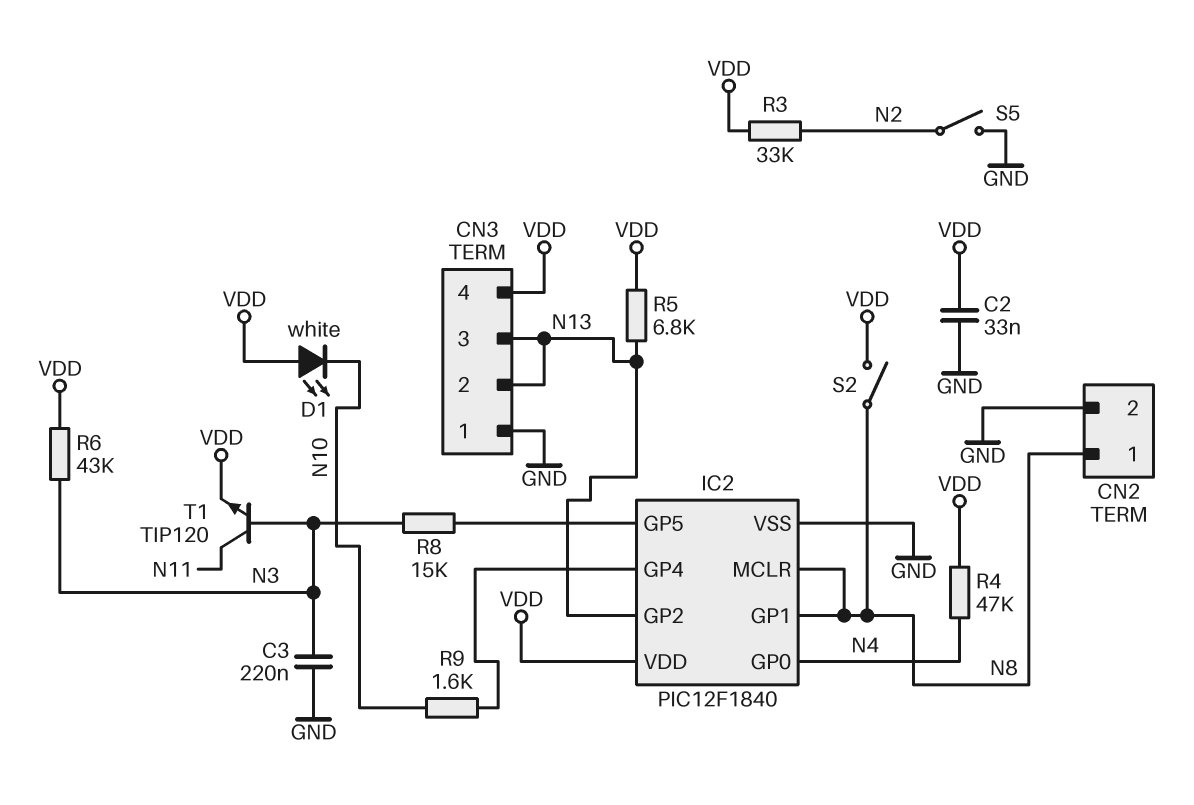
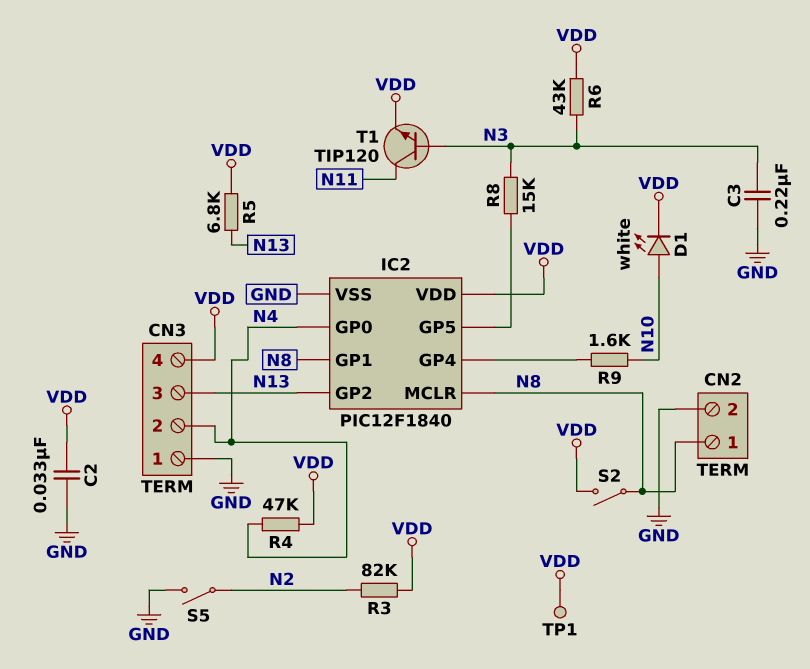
CN3 pin 2: N13 -> N4
D1: LED white (A VDD, K N10) -> LED white (A N10, K VDD)
R3: 33k (N2, VDD) -> 82k (N2, VDD)
TP1: none -> test point (VDD)

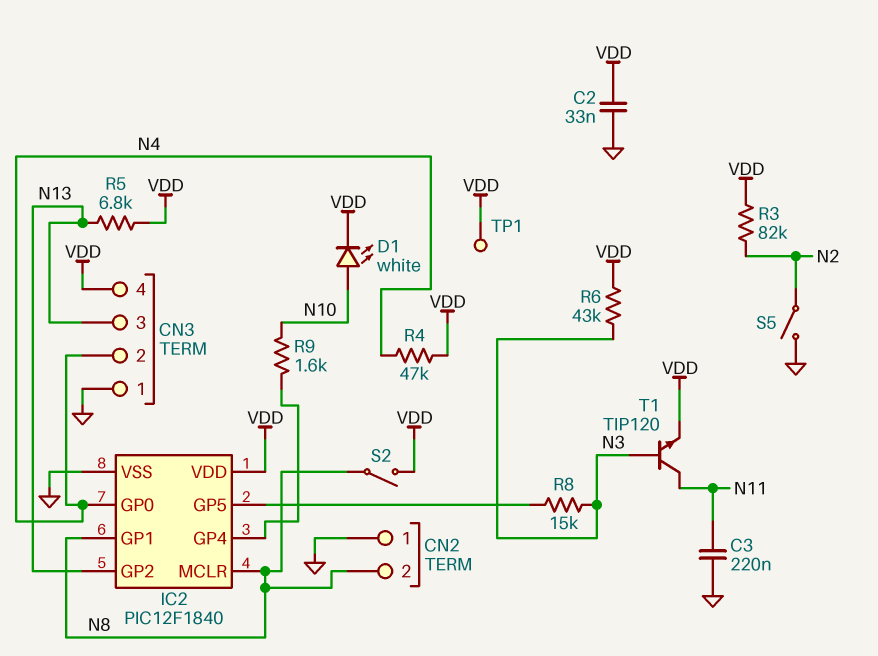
C3: 220nF (GND, N3) -> 220nF (GND, N11)
CN2 pin 1: N8 -> GND
CN2 pin 2: GND -> N8

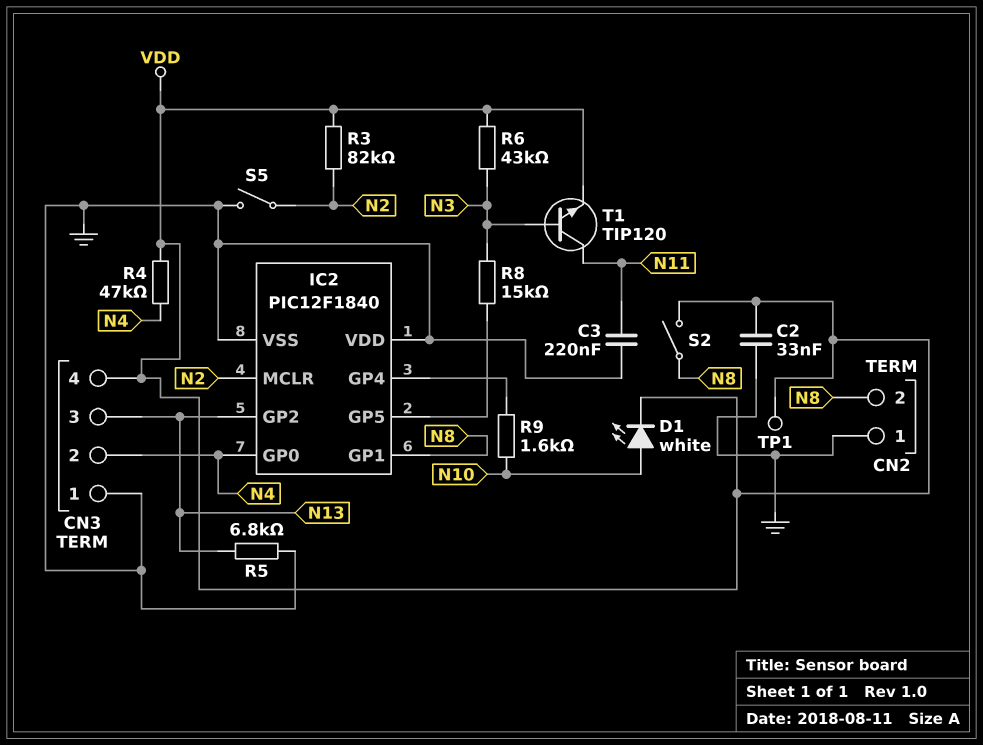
IC2 pin MCLR: N8 -> N2
IC2 pin VDD: VDD -> GND
R5: 6.8k (N13, VDD) -> 6.8k (GND, N13)

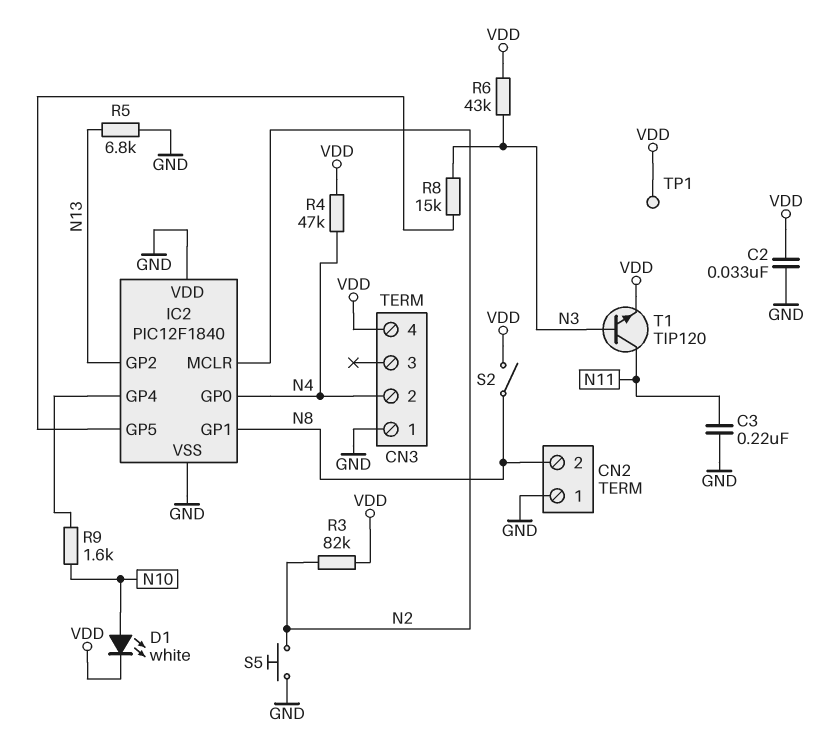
CN3 pin 3: N13 -> none
S5: switch (GND, N2) -> button (GND, N2)

